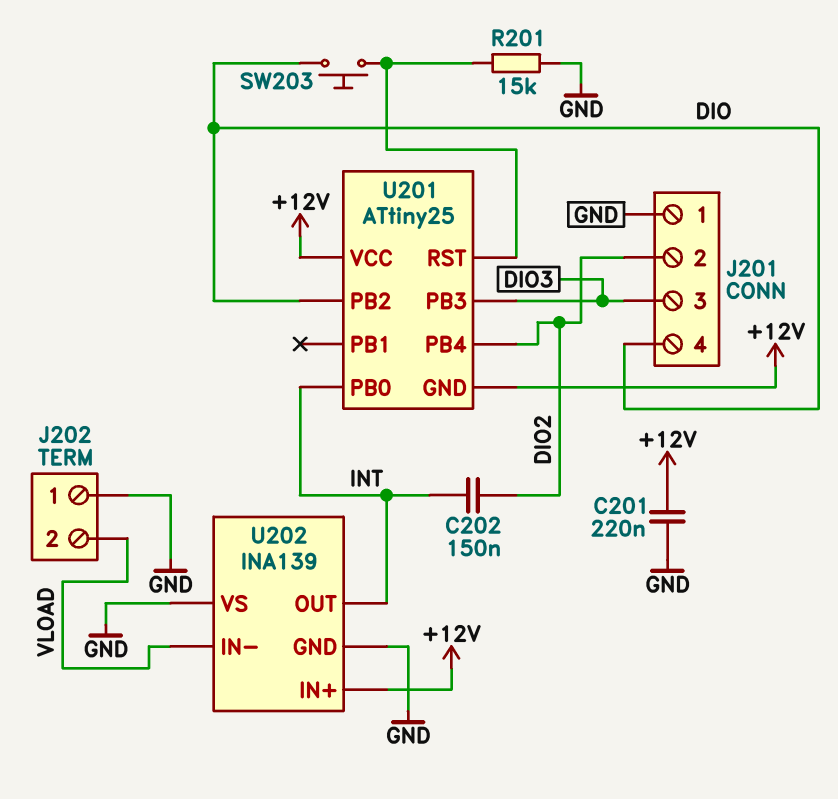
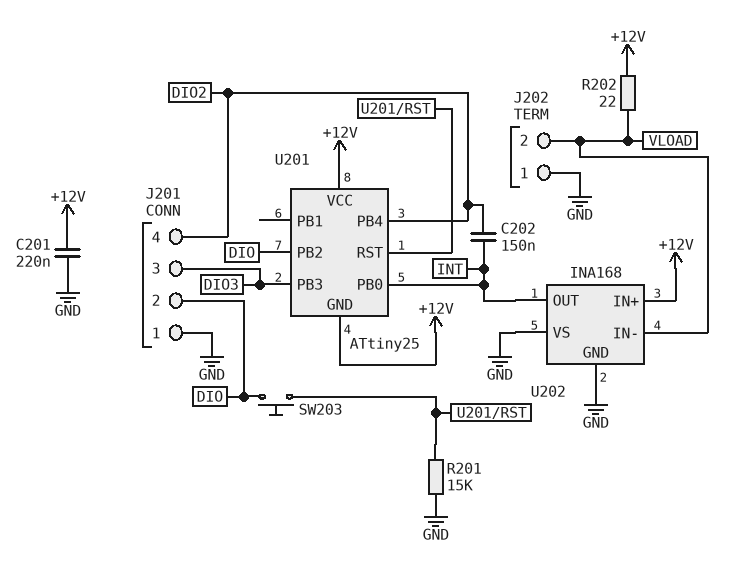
J201 pin 2: DIO2 -> DIO
J201 pin 4: DIO -> DIO2
R202: none -> 22 (+12V, VLOAD)
U202: INA139 -> INA168

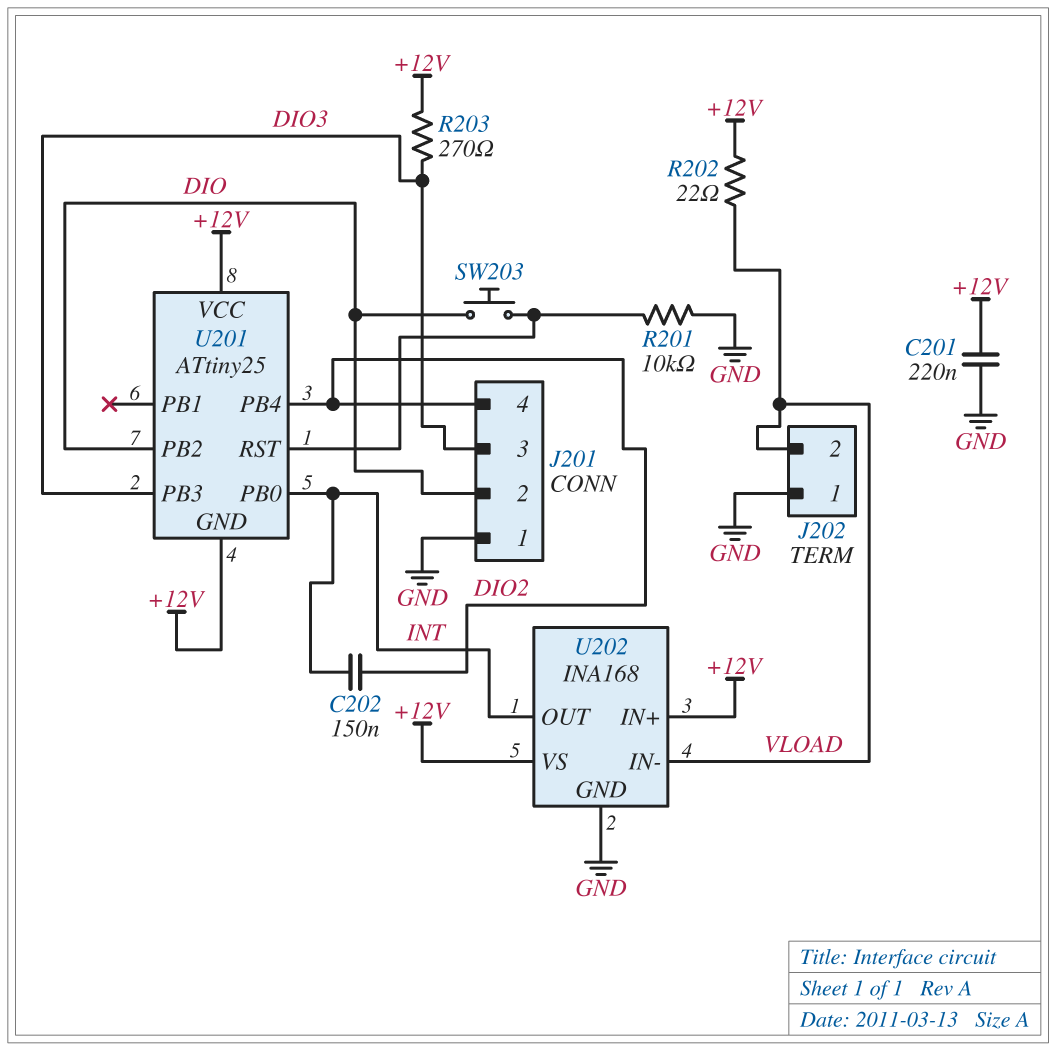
R201: 15k (GND, U201/RST) -> 10k (GND, U201/RST)
R203: none -> 270 (+12V, DIO3)
U202 pin VS: GND -> +12V

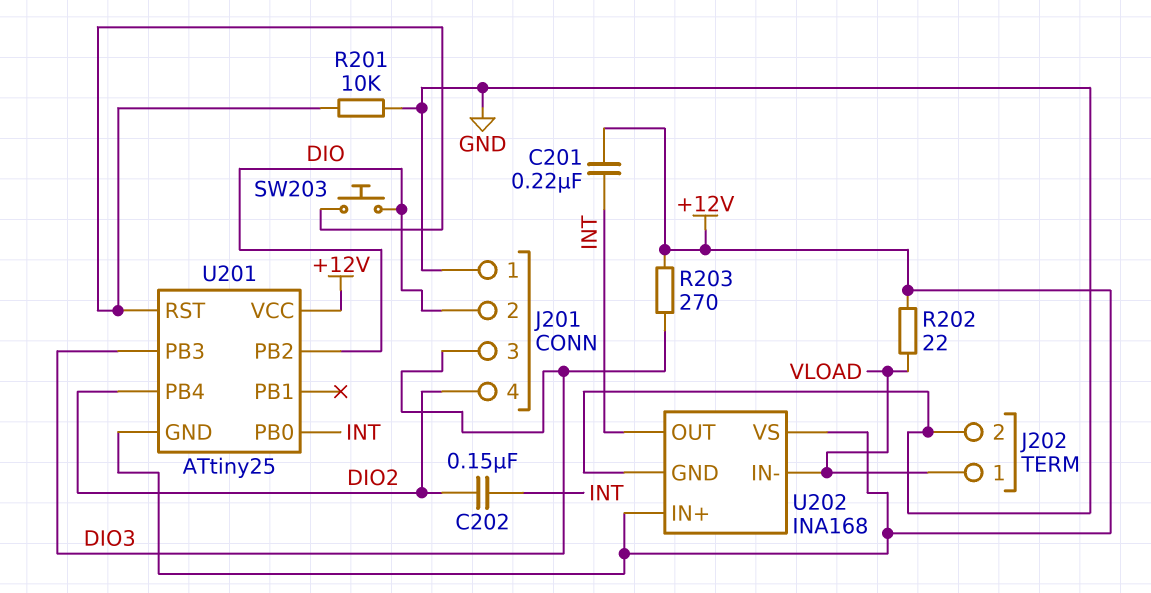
C201: 220nF (+12V, GND) -> 220nF (+12V, INT)
J202 pin 1: GND -> VLOAD
J202 pin 2: VLOAD -> GND

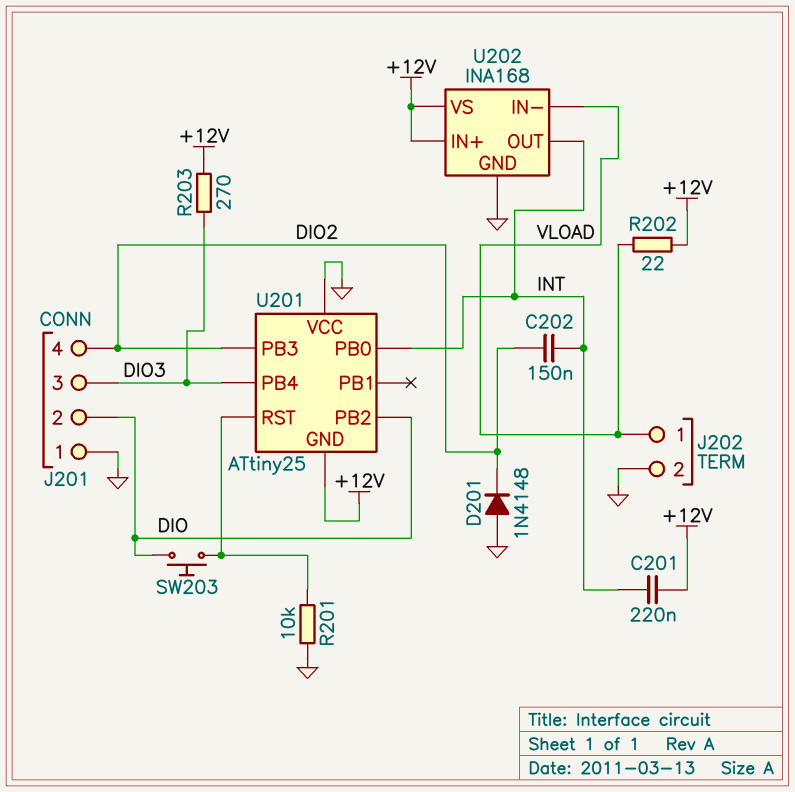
D201: none -> diode 1N4148 (A GND, K DIO2)
U201 pin PB3: DIO3 -> DIO2
U201 pin PB4: DIO2 -> DIO3
U201 pin VCC: +12V -> GND

